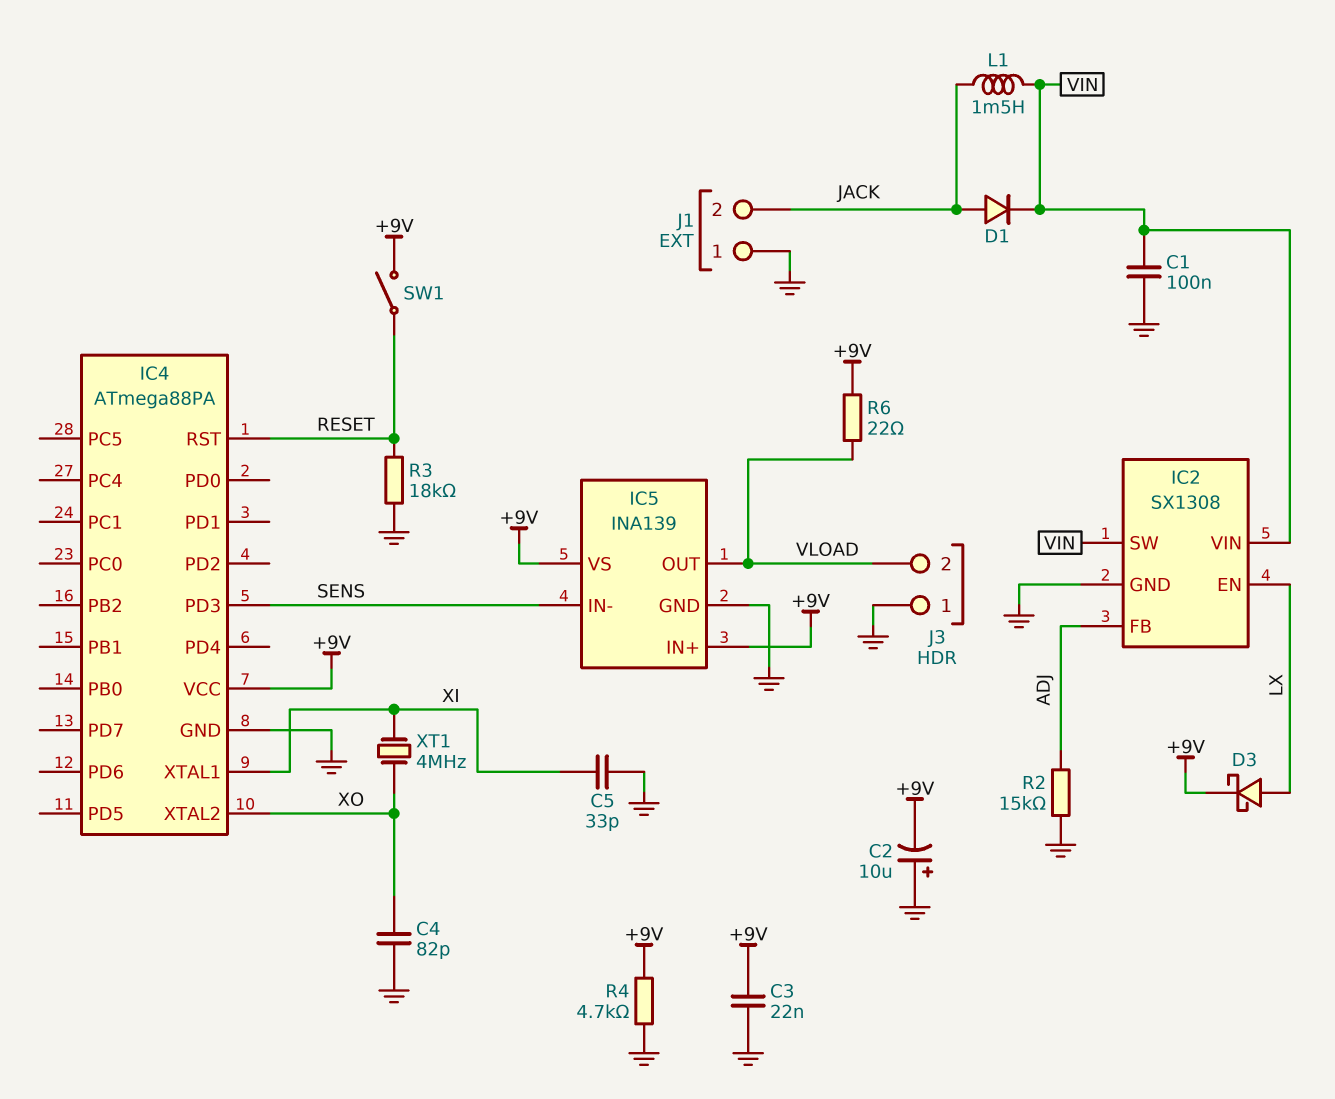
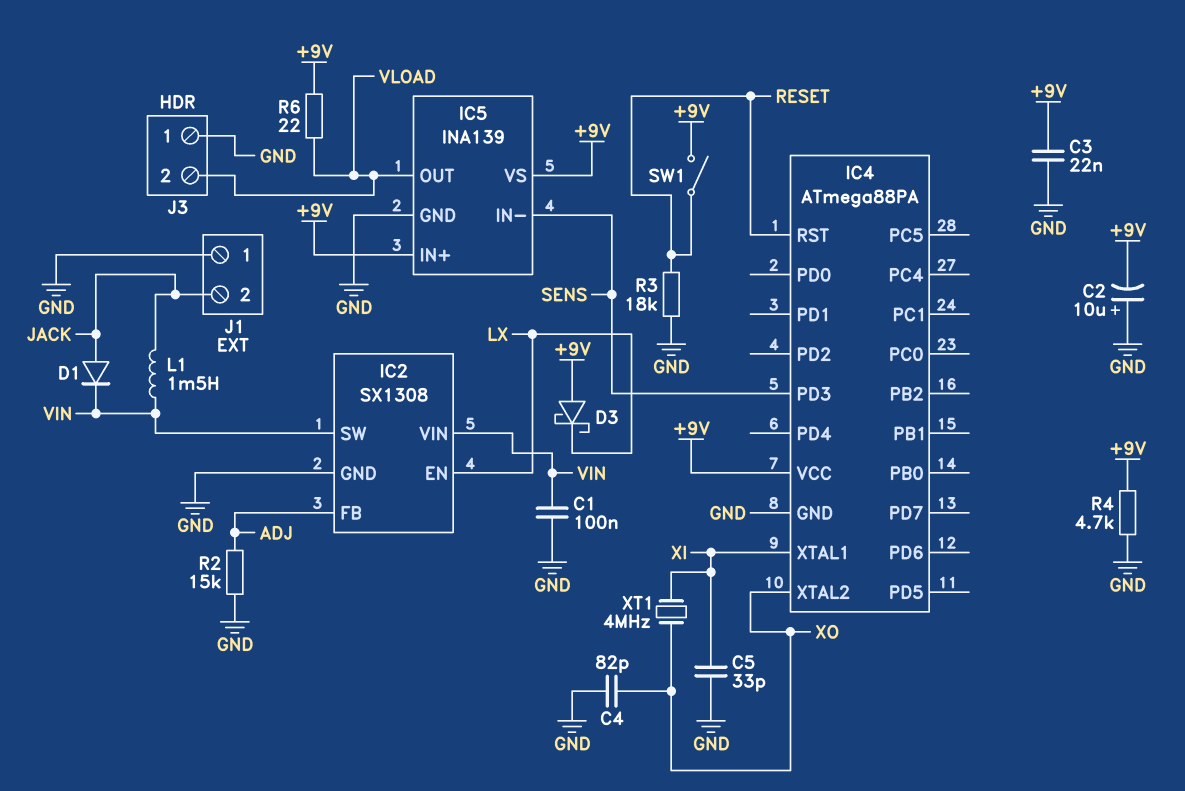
D3: schottky (A LX, K +9V) -> schottky (A +9V, K LX)

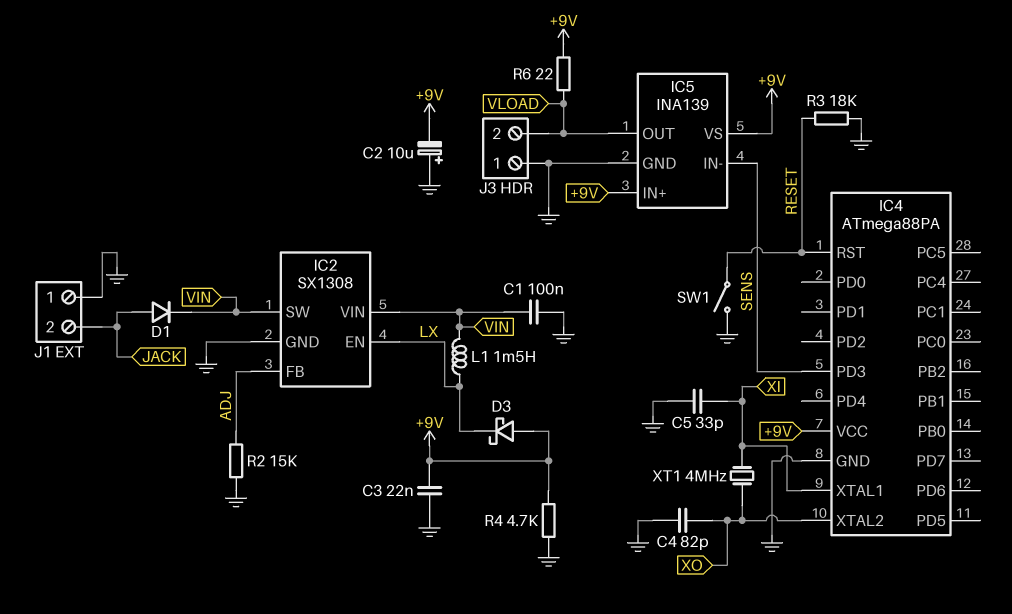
L1: 1.5mH (JACK, VIN) -> 1.5mH (LX, VIN)
SW1: switch (+9V, RESET) -> switch (GND, RESET)

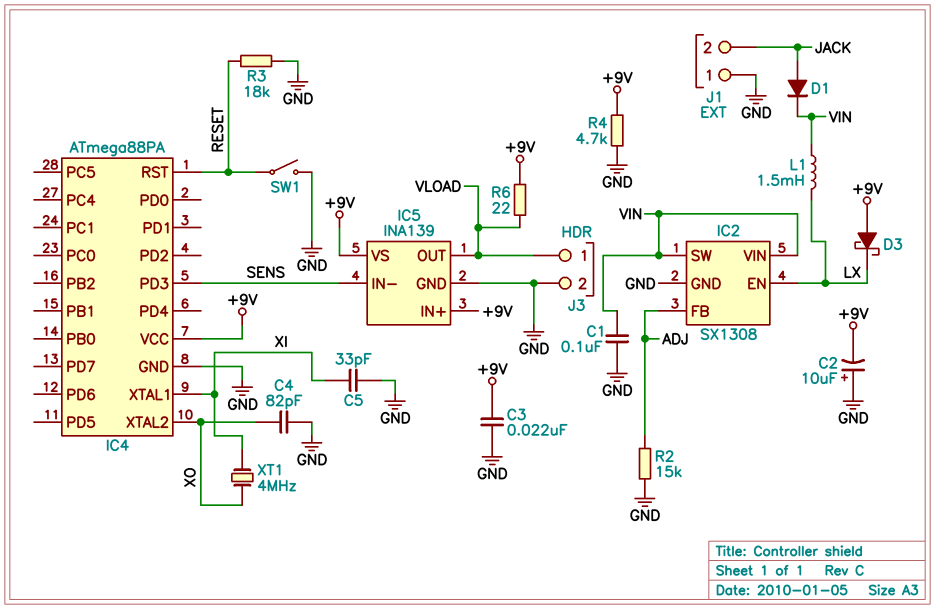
J3 pin 1: GND -> VLOAD
J3 pin 2: VLOAD -> GND

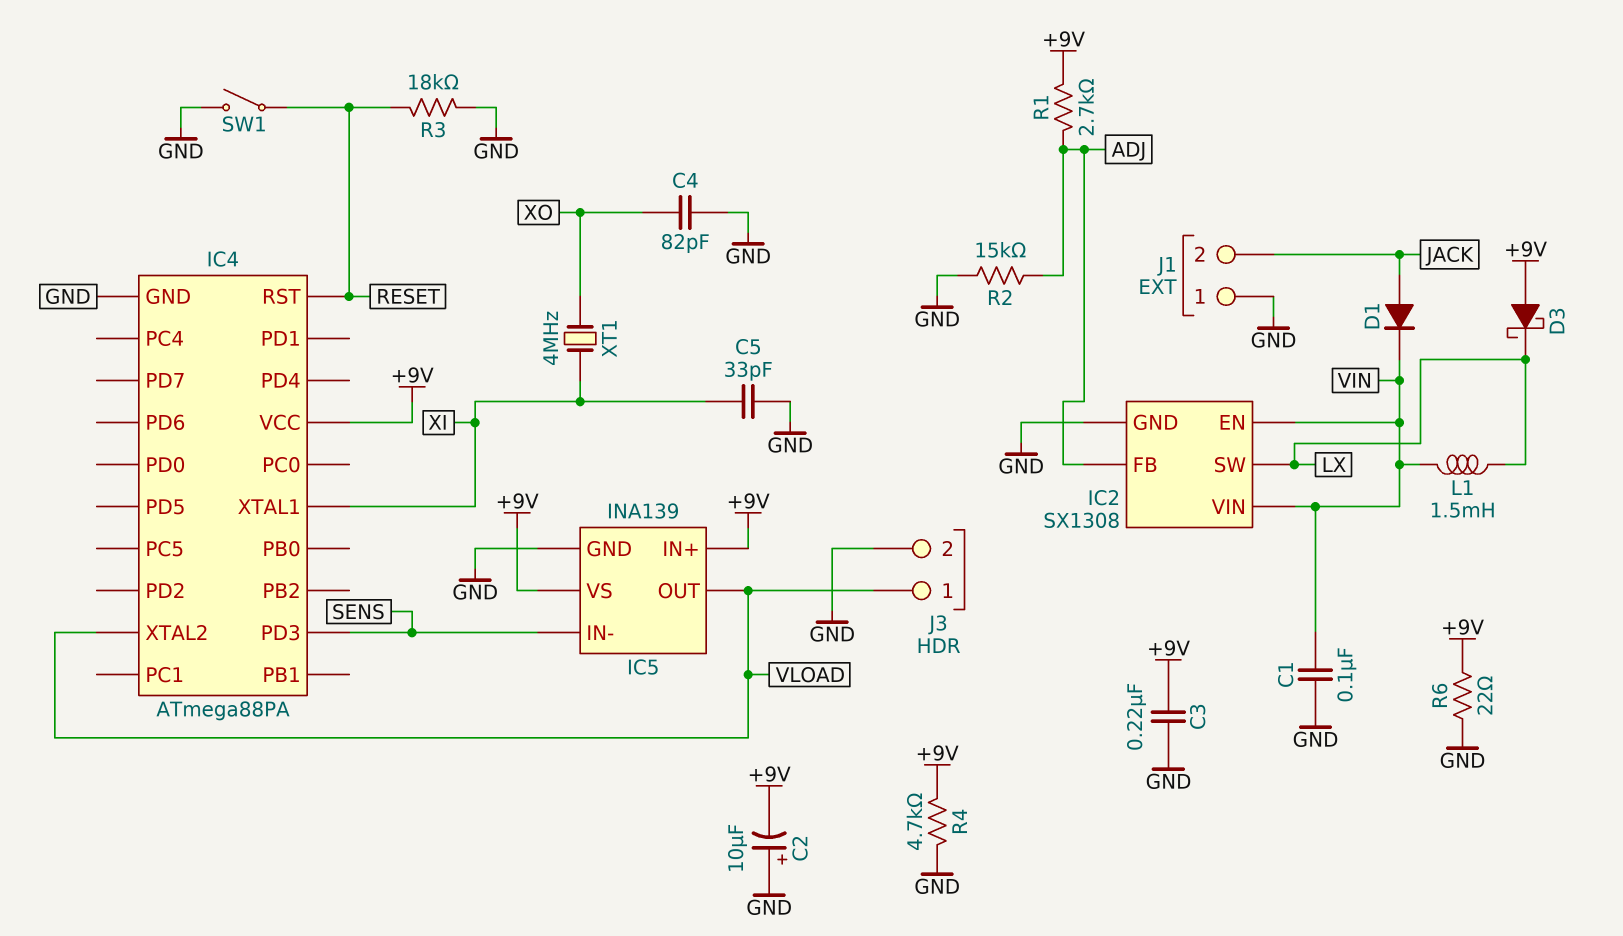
C3: 22nF (+9V, GND) -> 220nF (+9V, GND)
IC2 pin EN: LX -> VIN
IC2 pin SW: VIN -> LX
IC4 pin XTAL2: XO -> VLOAD
R1: none -> 2.7k (+9V, ADJ)
R6: 22 (+9V, VLOAD) -> 22 (+9V, GND)

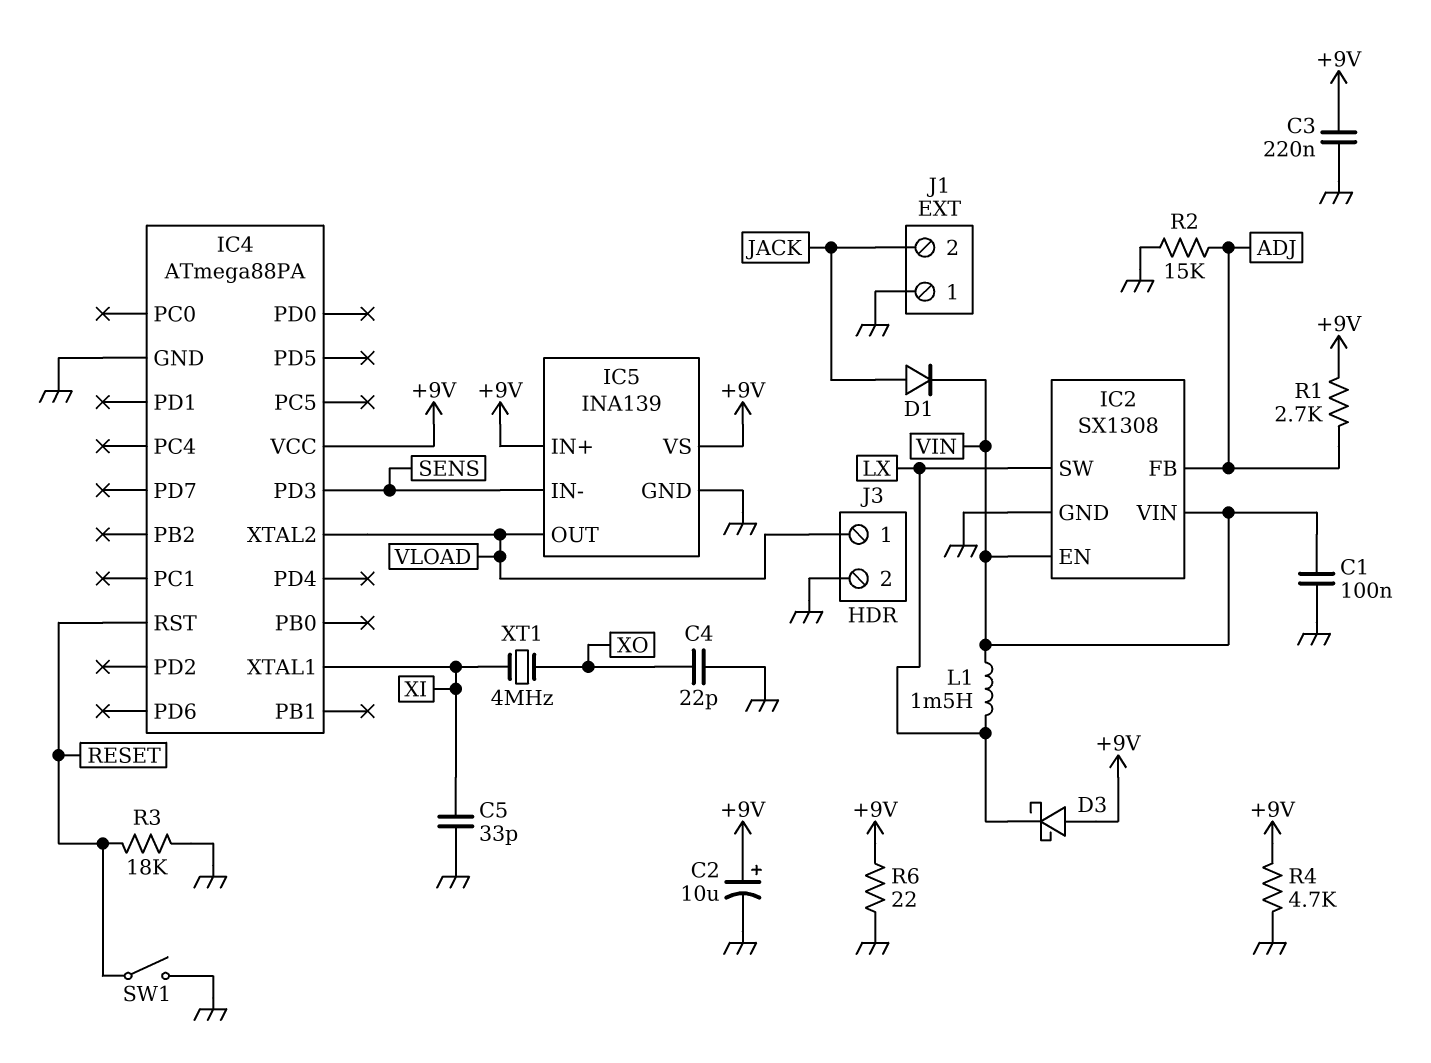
C2: 10uF (plus GND, minus +9V) -> 10uF (plus +9V, minus GND)
C4: 82pF (GND, XO) -> 22pF (GND, XO)

